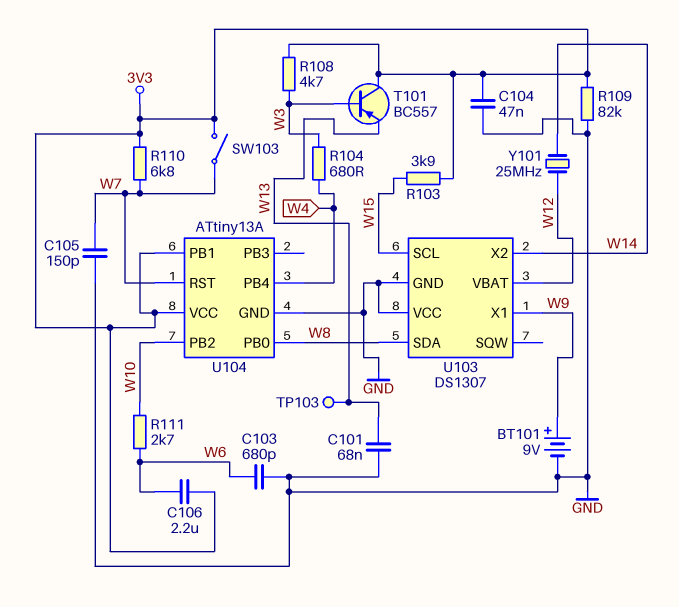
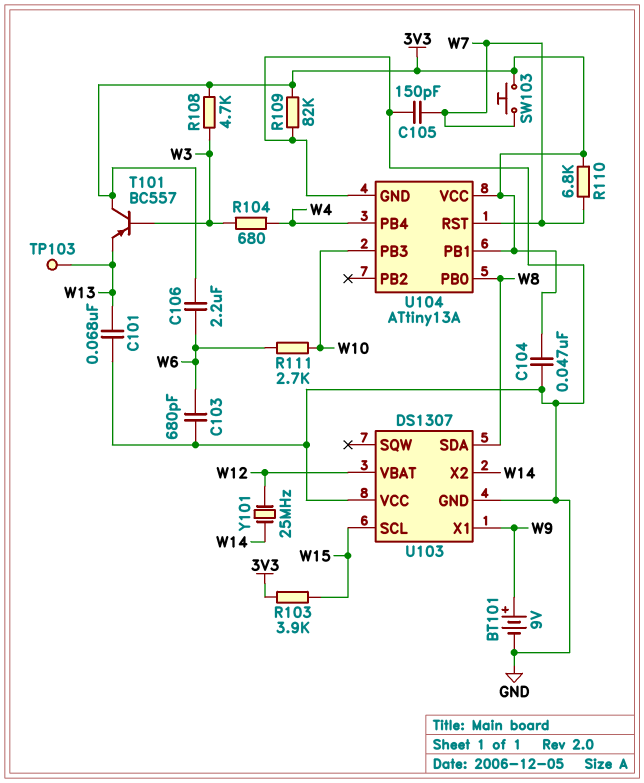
SW103: switch (3V3, W7) -> button (3V3, W7)
U104 pin PB2: W10 -> none
U104 pin PB3: none -> W10

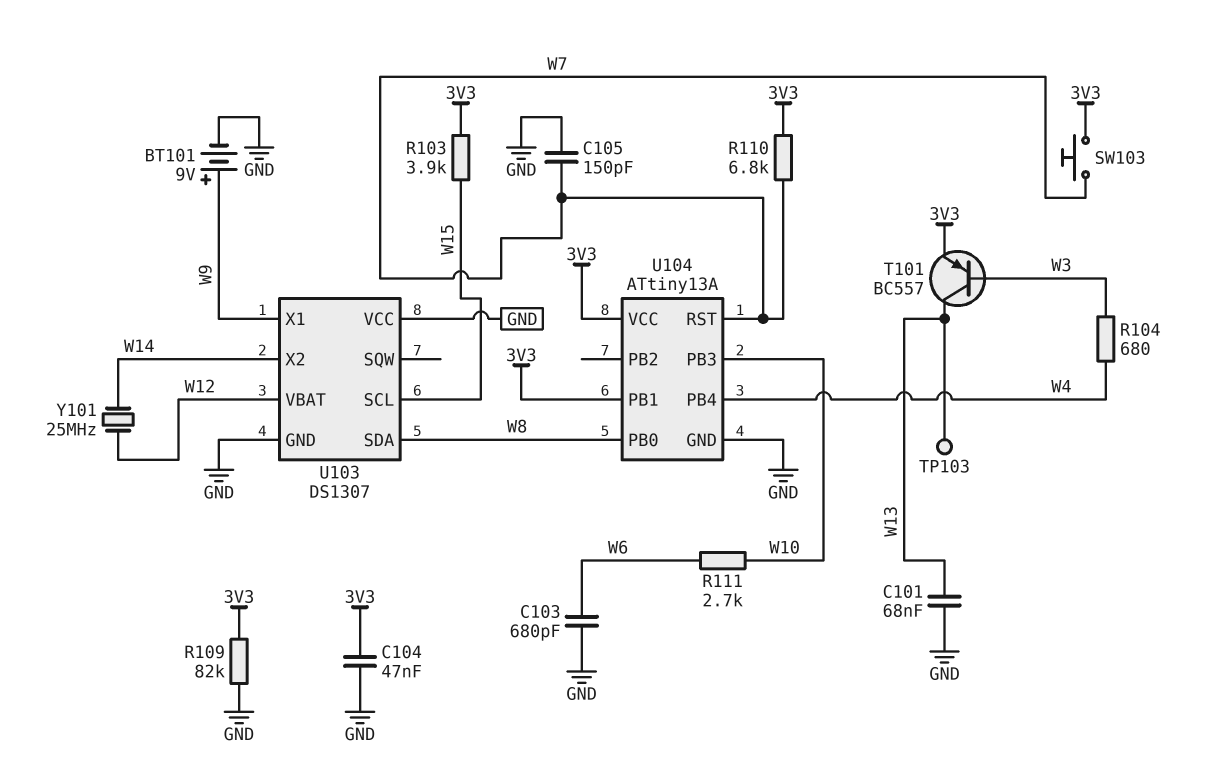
C106: 2.2uF (3V3, W6) -> none
R108: 4.7k (3V3, W3) -> none
T101: PNP BC557 (B W3, C 3V3, E W13) -> PNP BC557 (B W3, C W13, E 3V3)

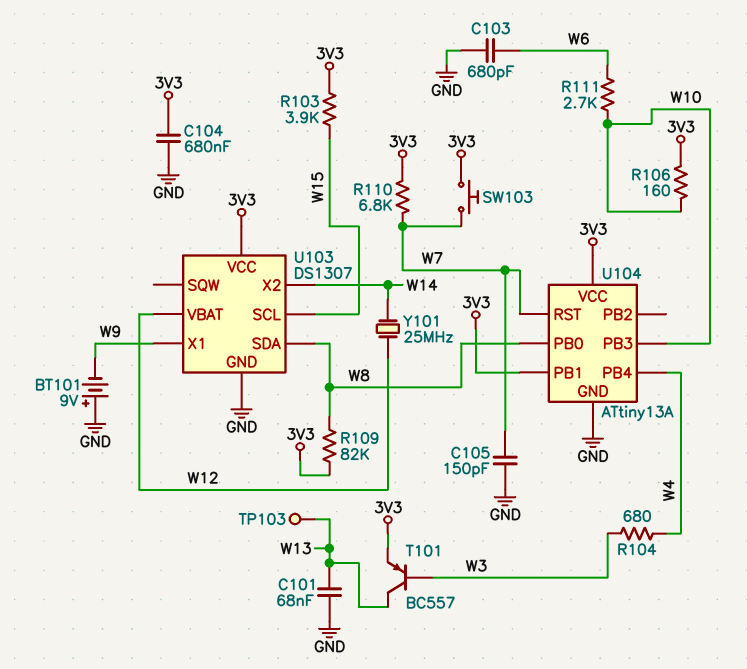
BT101: 9V (plus W9, minus GND) -> 9V (plus GND, minus W9)
C104: 47nF (3V3, GND) -> 680nF (3V3, GND)
R106: none -> 160 (3V3, W10)
R109: 82k (3V3, GND) -> 82k (3V3, W8)
U103 pin VCC: GND -> 3V3

